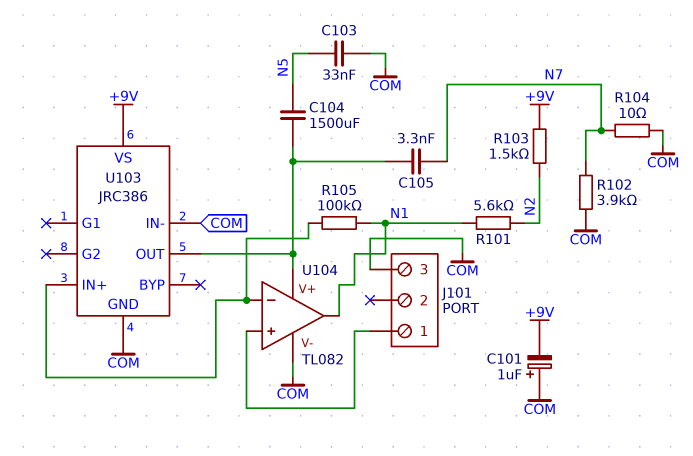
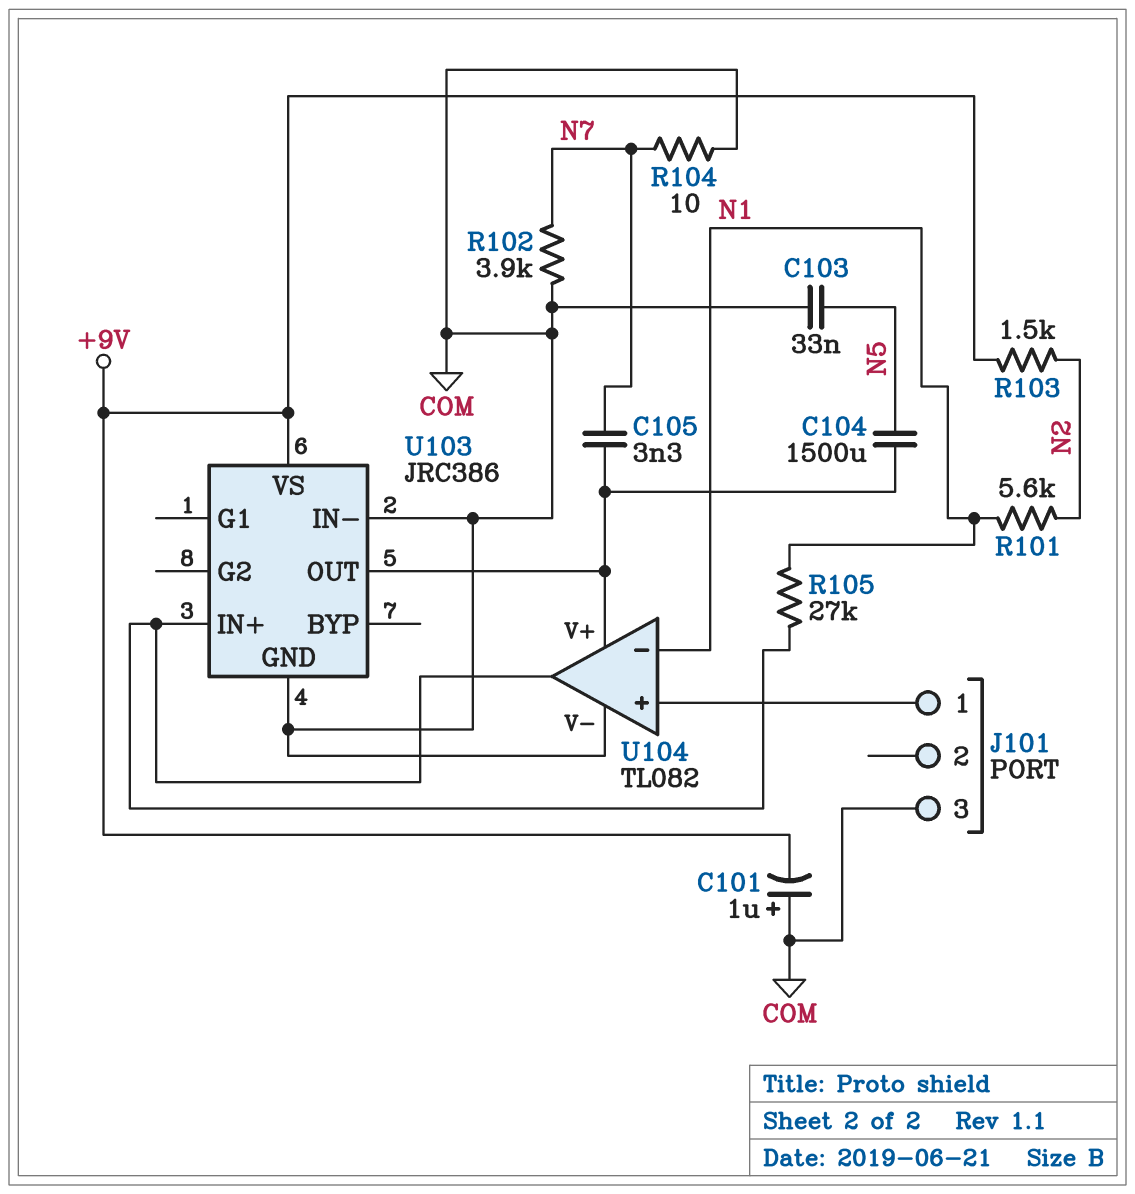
R105: 100k (N1, U103/IN+) -> 27k (N1, U103/IN+)
U104 pin in-: U103/IN+ -> N1
U104 pin out: N1 -> U103/IN+

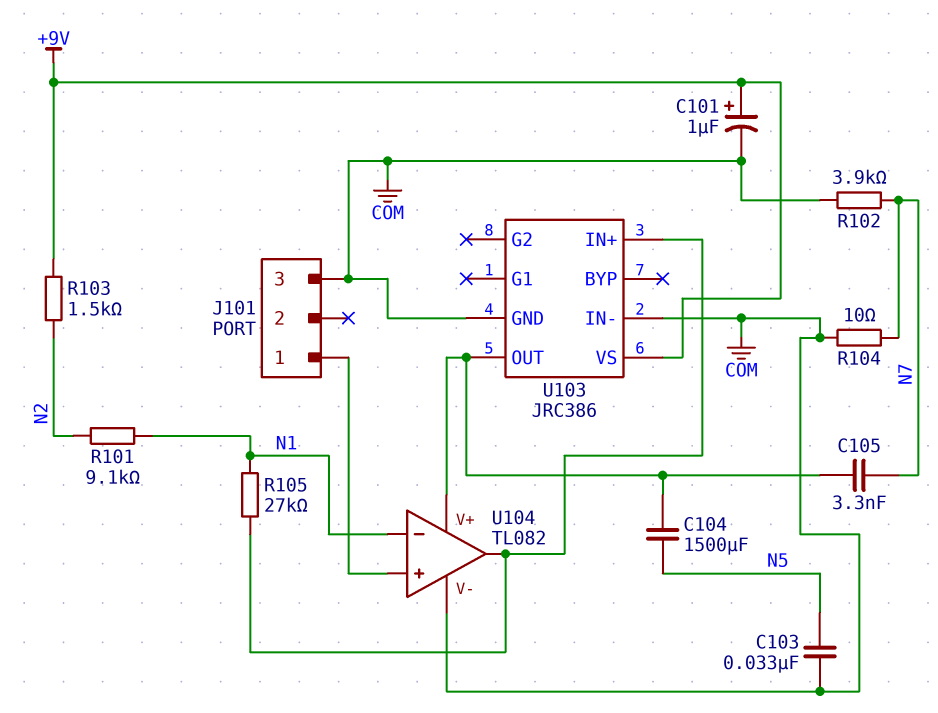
C101: 1uF (plus COM, minus +9V) -> 1uF (plus +9V, minus COM)
R101: 5.6k (N1, N2) -> 9.1k (N1, N2)

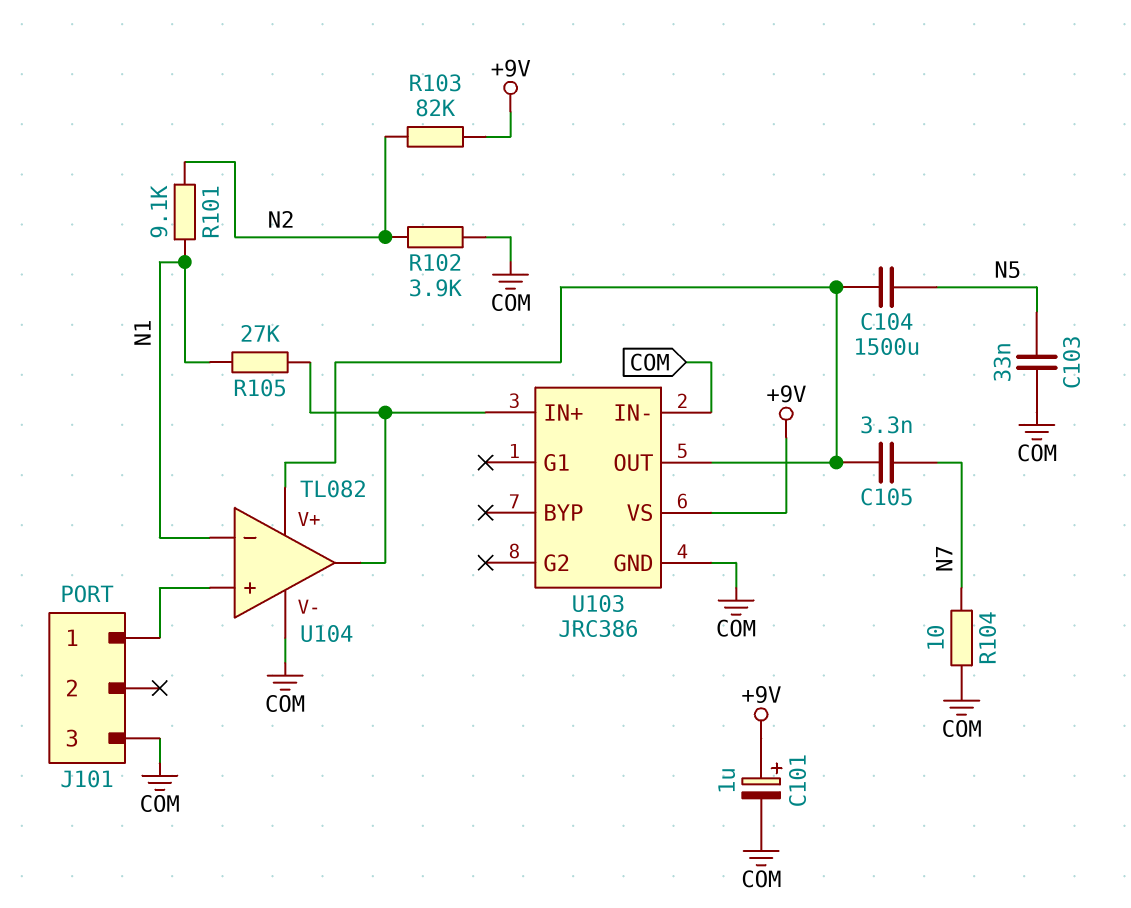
R102: 3.9k (COM, N7) -> 3.9k (COM, N2)
R103: 1.5k (+9V, N2) -> 82k (+9V, N2)

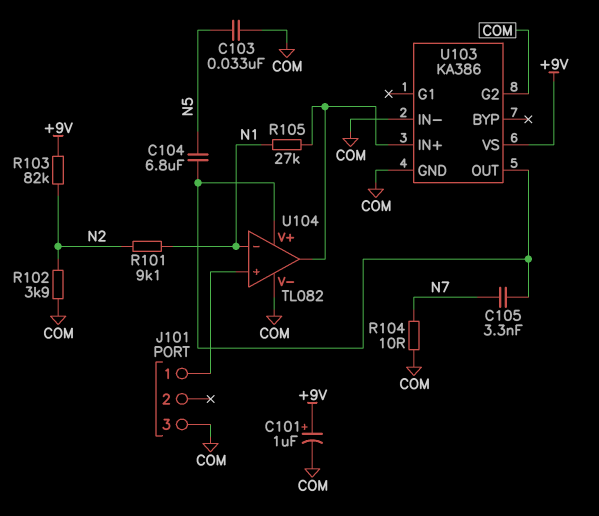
C104: 1500uF (N5, U103/OUT) -> 6.8uF (N5, U103/OUT)
U103: JRC386 -> KA386
U103 pin G2: none -> COM

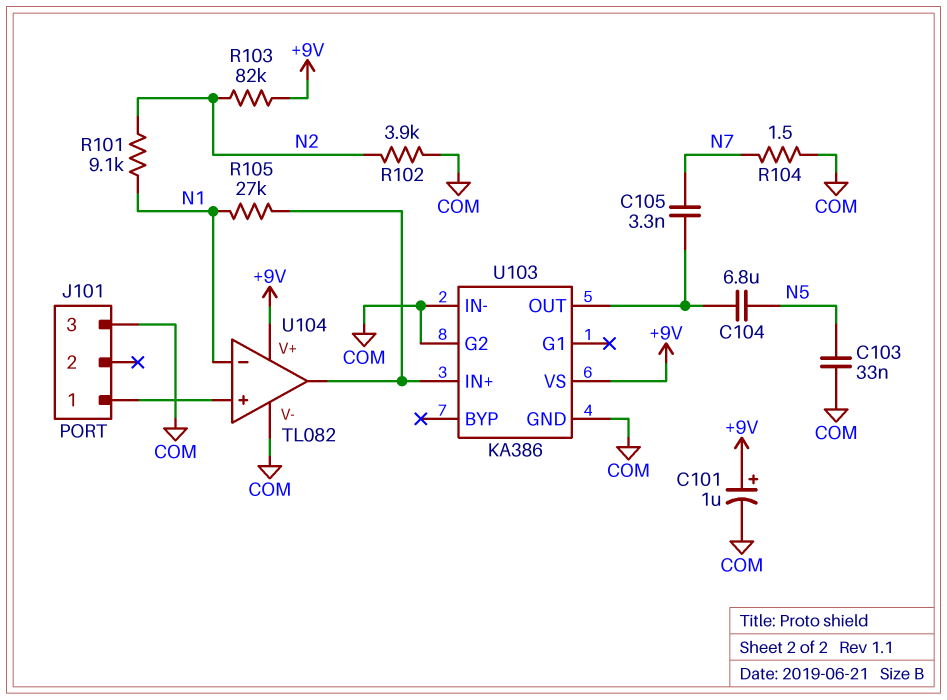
R104: 10 (COM, N7) -> 1.5 (COM, N7)
U104 pin V+: U103/OUT -> +9V

